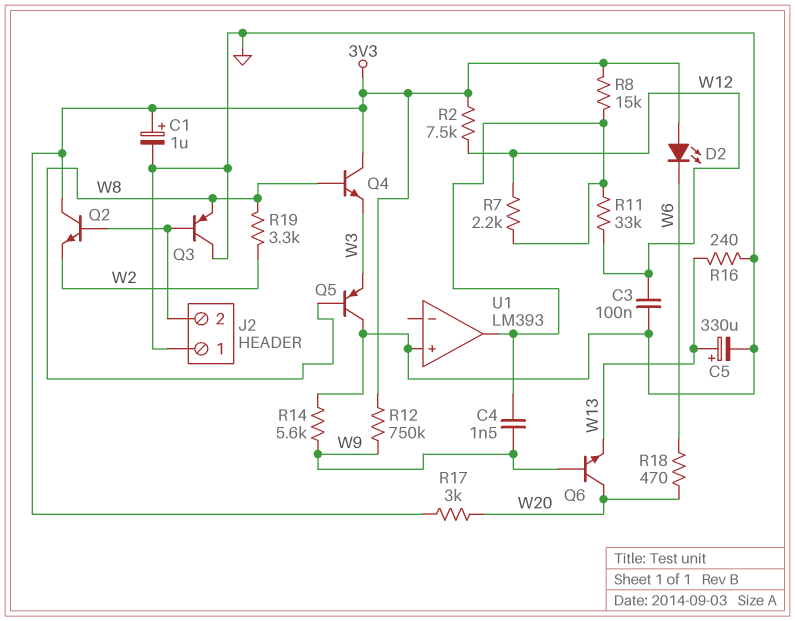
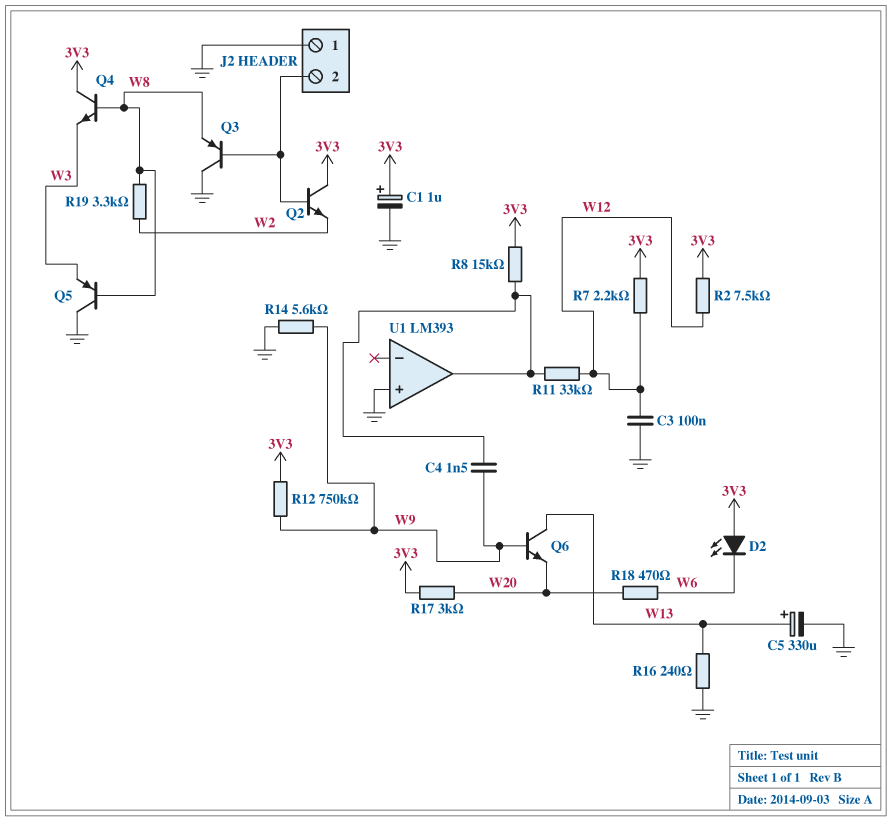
Q6: NPN (B W9, C W20, E W13) -> NPN (B W9, C W13, E W20)
R7: 2.2k (U1/out, W12) -> 2.2k (3V3, W12)

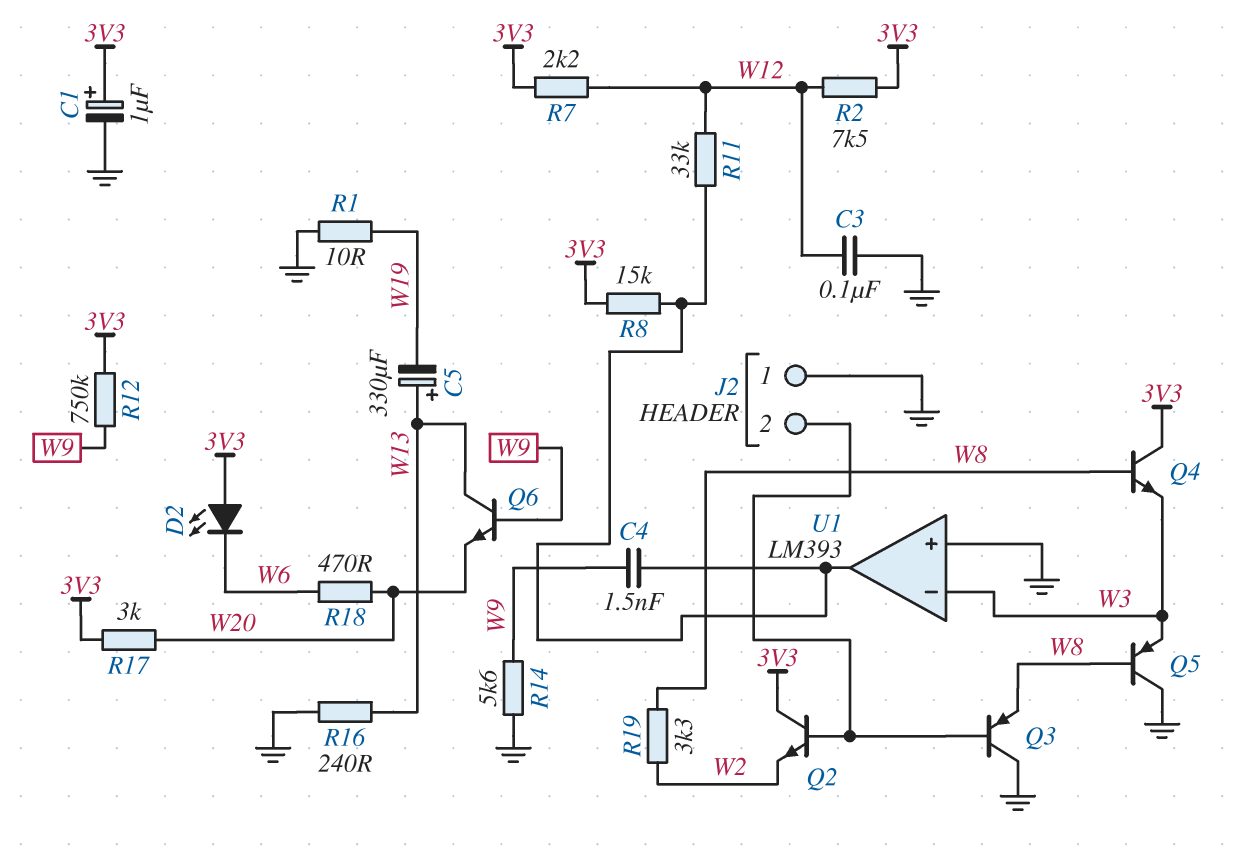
C5: 330uF (plus W13, minus GND) -> 330uF (plus W13, minus W19)
R1: none -> 10 (GND, W19)
U1 pin in-: none -> W3

